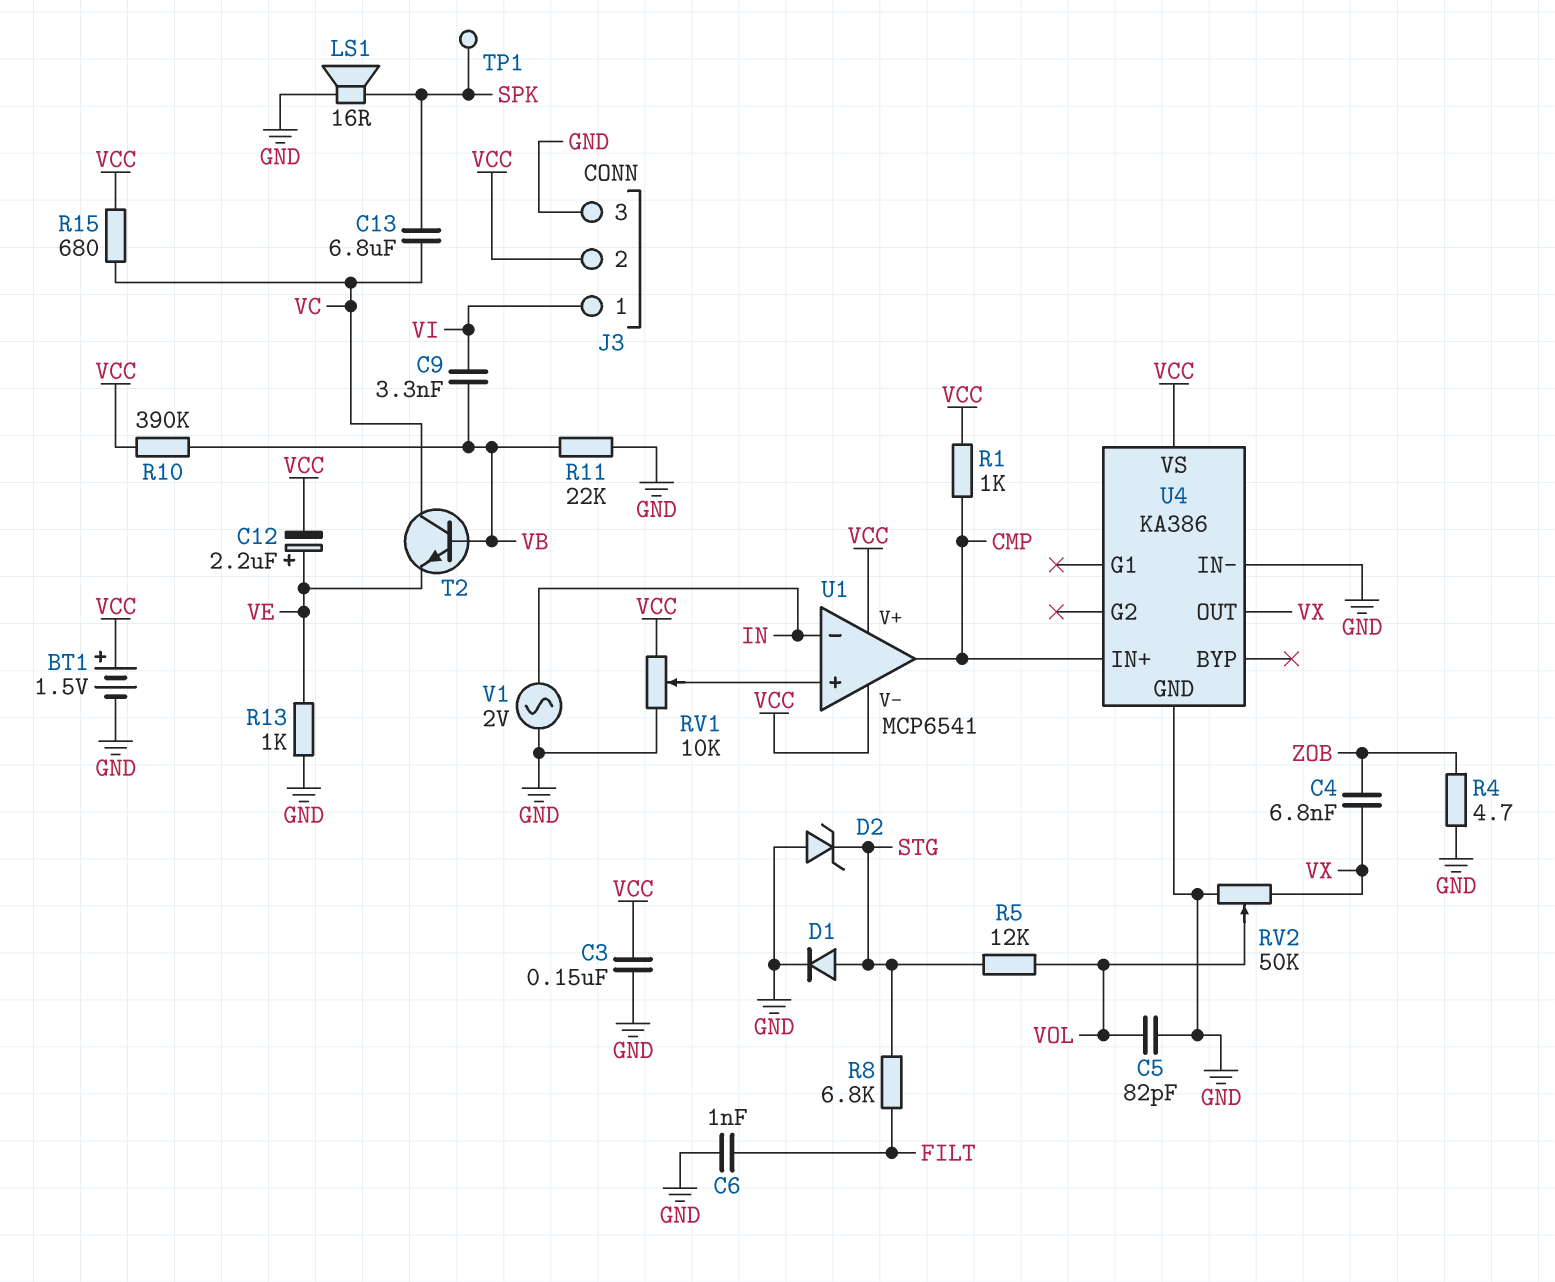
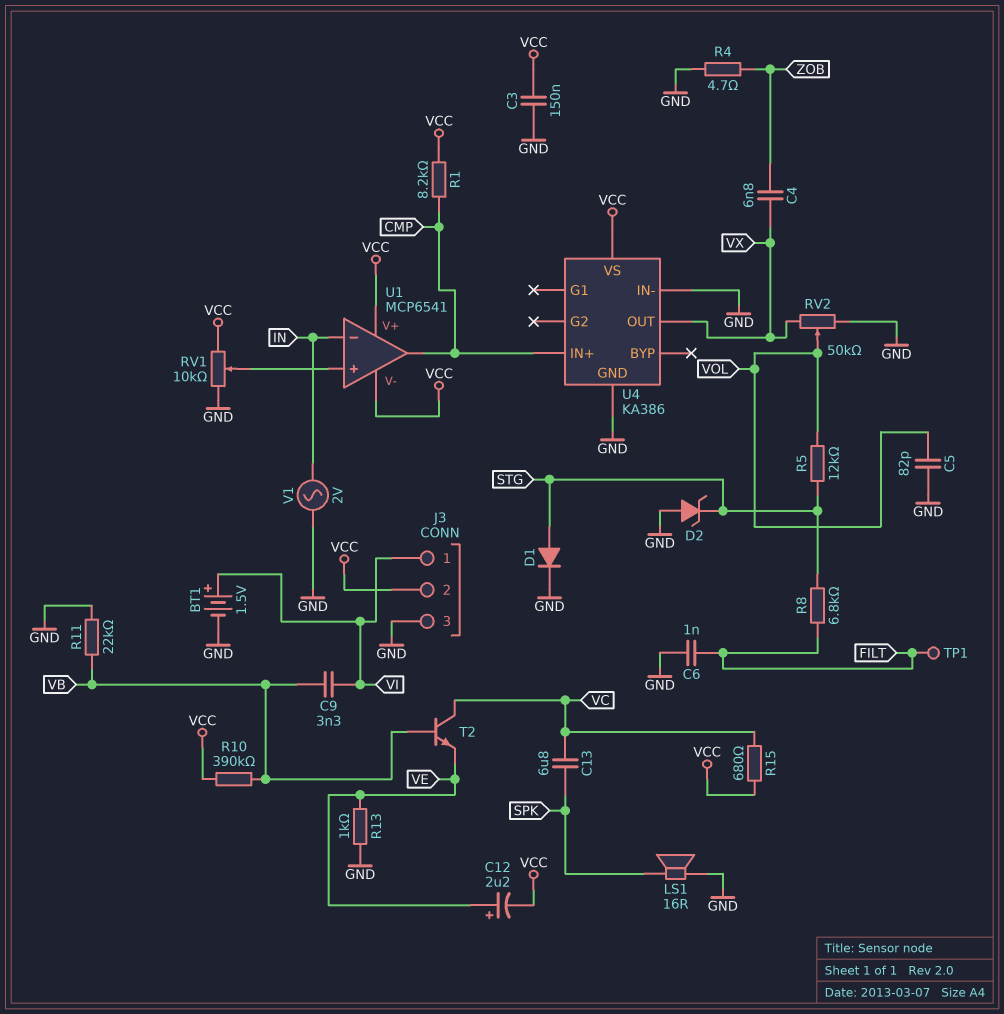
BT1: 1.5V (plus VCC, minus GND) -> 1.5V (plus VI, minus GND)
R1: 1k (CMP, VCC) -> 8.2k (CMP, VCC)
TP1: test point (SPK) -> test point (FILT)

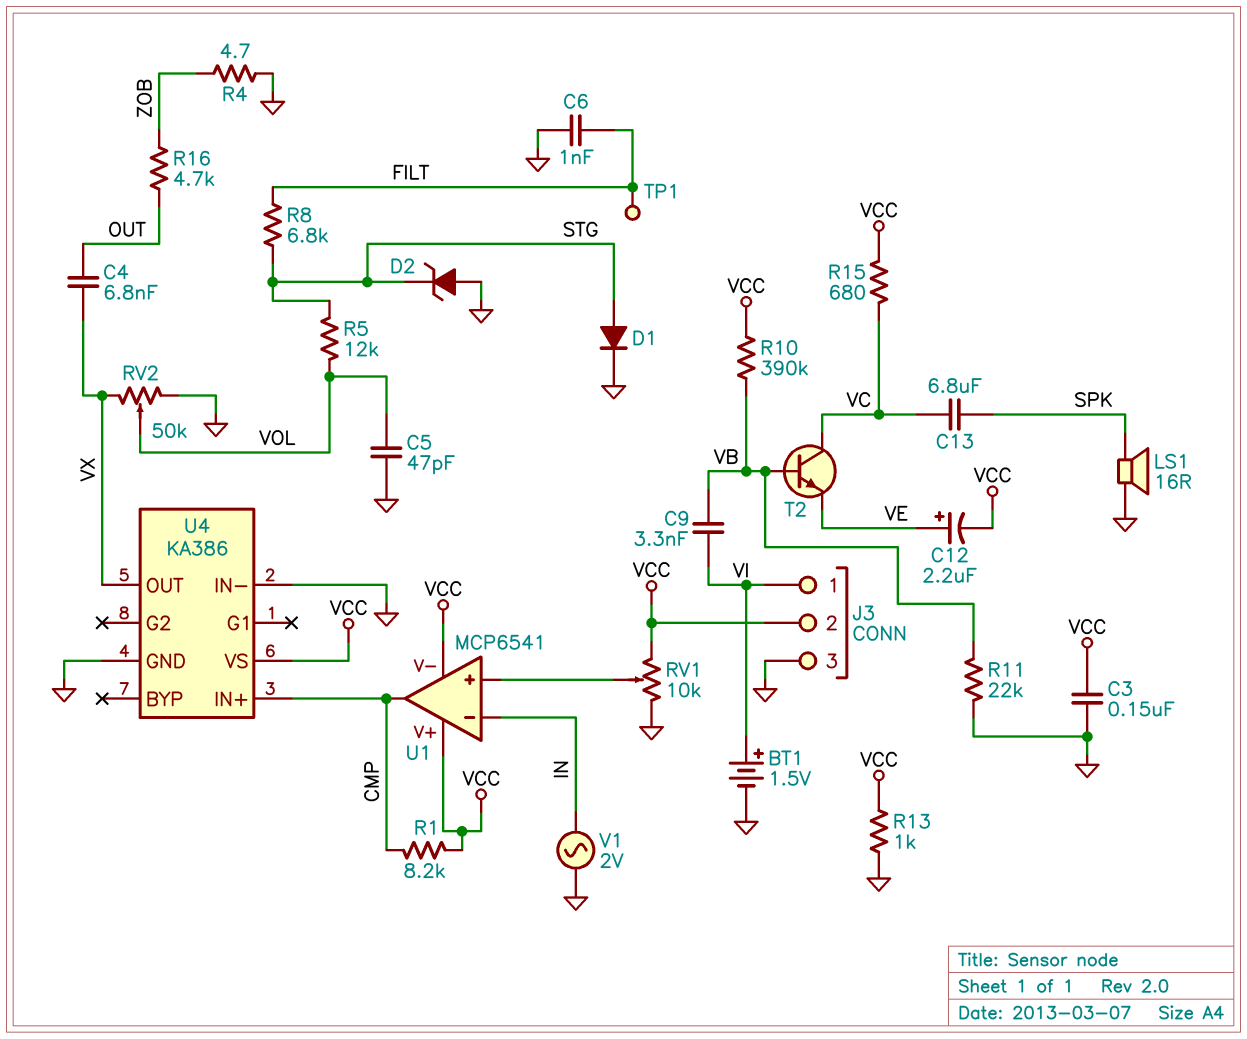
C4: 6.8nF (VX, ZOB) -> 6.8nF (OUT, VX)
C5: 82pF (GND, VOL) -> 47pF (GND, VOL)
R13: 1k (GND, VE) -> 1k (GND, VCC)
R16: none -> 4.7k (OUT, ZOB)

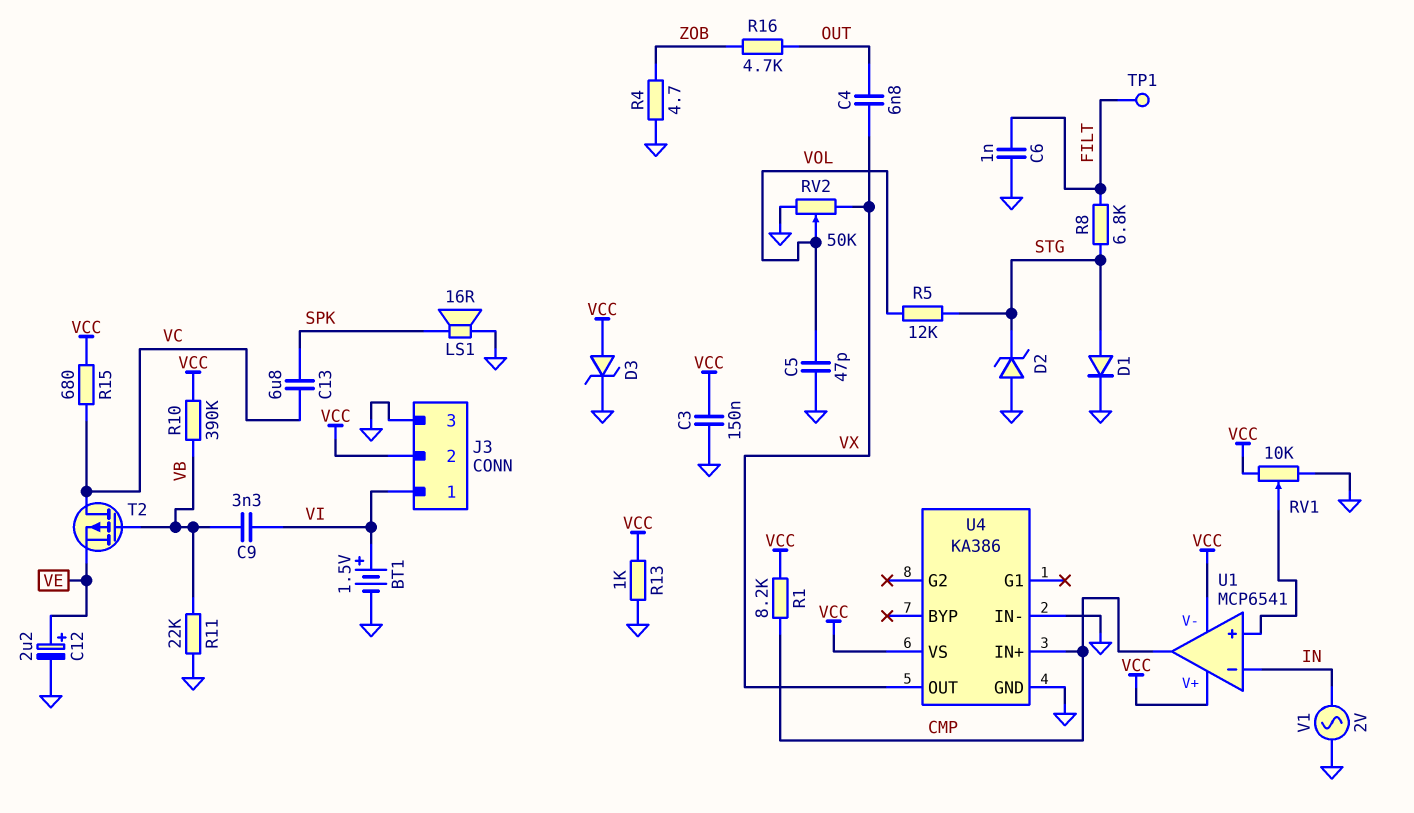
C12: 2.2uF (plus VE, minus VCC) -> 2.2uF (plus VE, minus GND)
D3: none -> zener (A VCC, K GND)
T2: NPN (B VB, C VC, E VE) -> PMOS (G VB, D VC, S VE)

